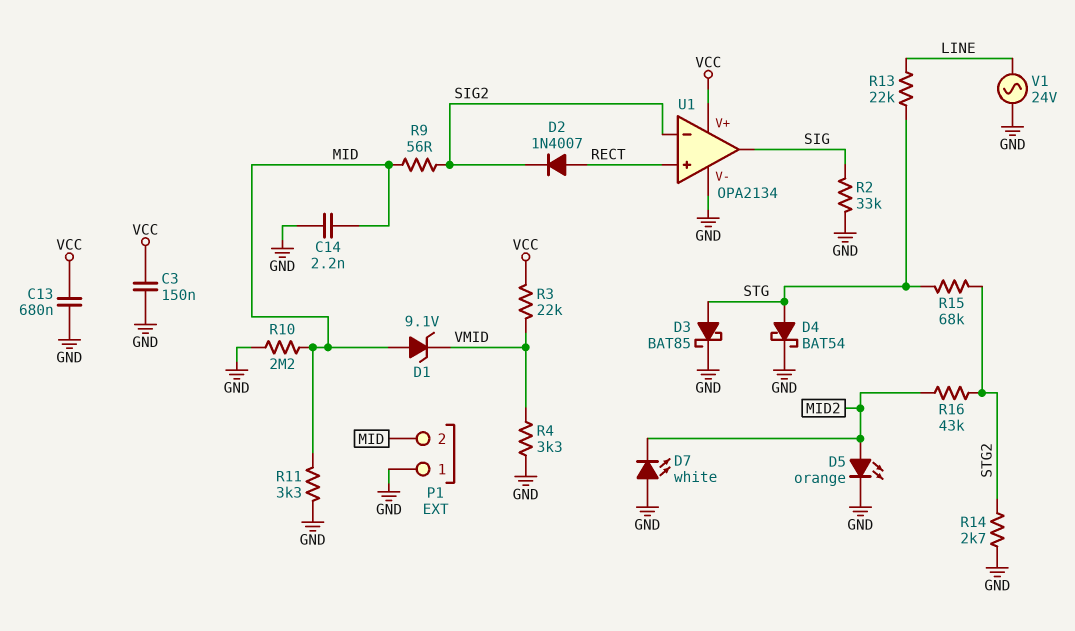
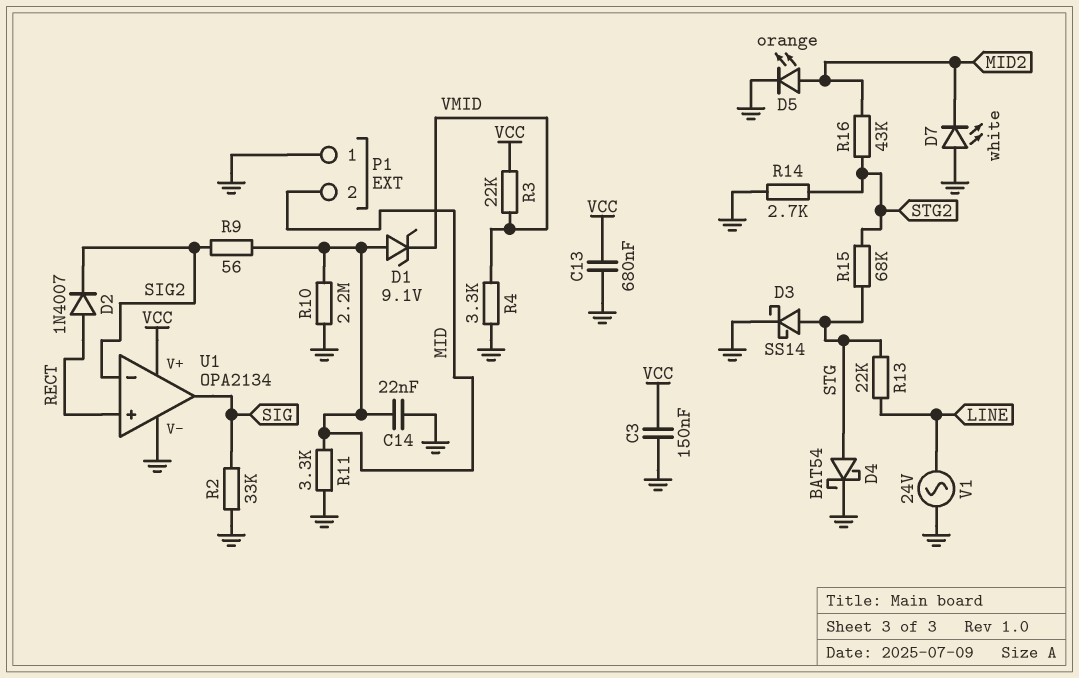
C14: 2.2nF (GND, MID) -> 22nF (GND, MID)
D3: schottky BAT85 (A STG, K GND) -> schottky SS14 (A STG, K GND)

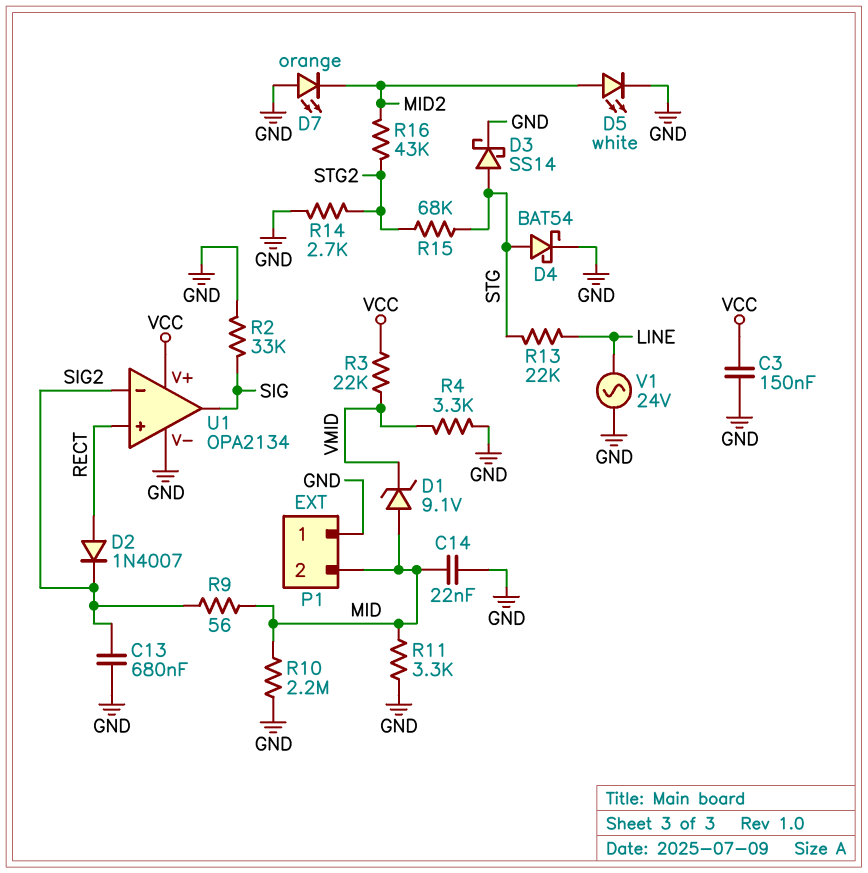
C13: 680nF (GND, VCC) -> 680nF (GND, SIG2)
D5: LED orange (A MID2, K GND) -> LED white (A MID2, K GND)
D7: LED white (A GND, K MID2) -> LED orange (A GND, K MID2)

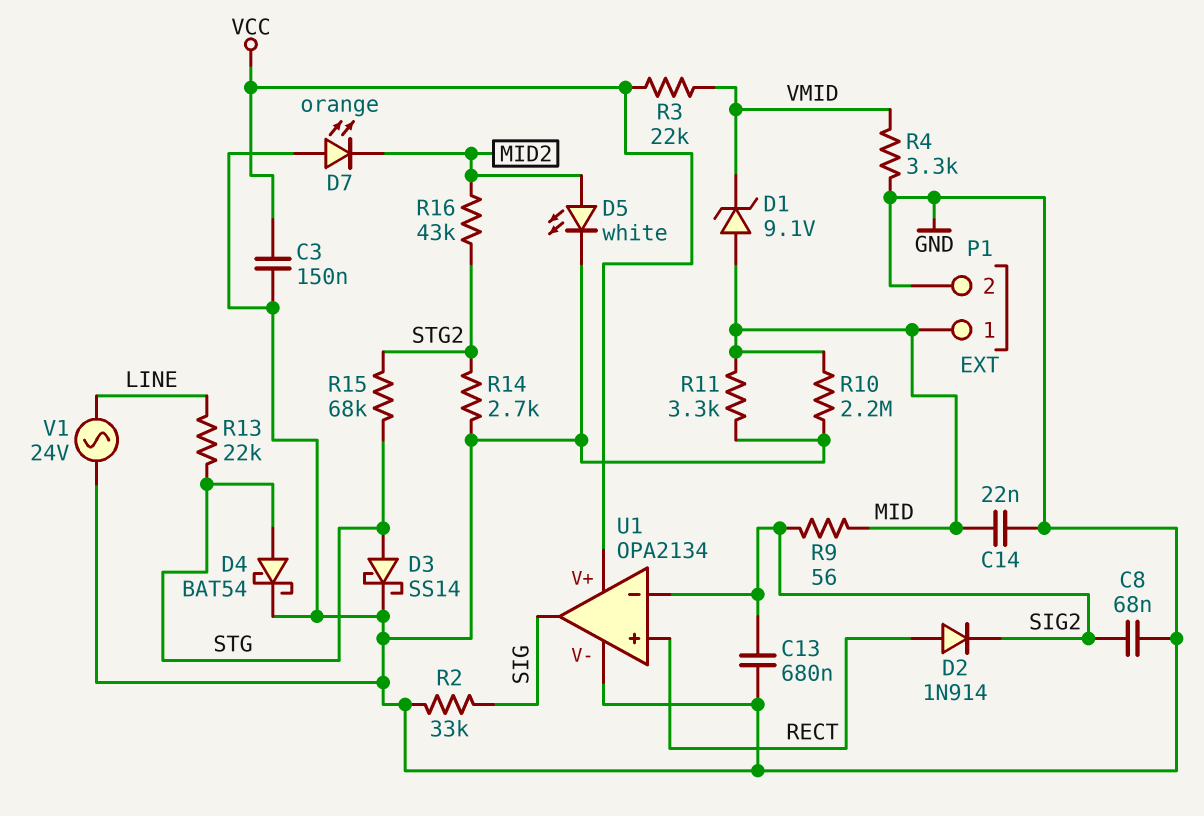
C8: none -> 68nF (GND, SIG2)
D2: diode 1N4007 (A RECT, K SIG2) -> diode 1N914 (A RECT, K SIG2)
P1 pin 1: GND -> MID
P1 pin 2: MID -> GND

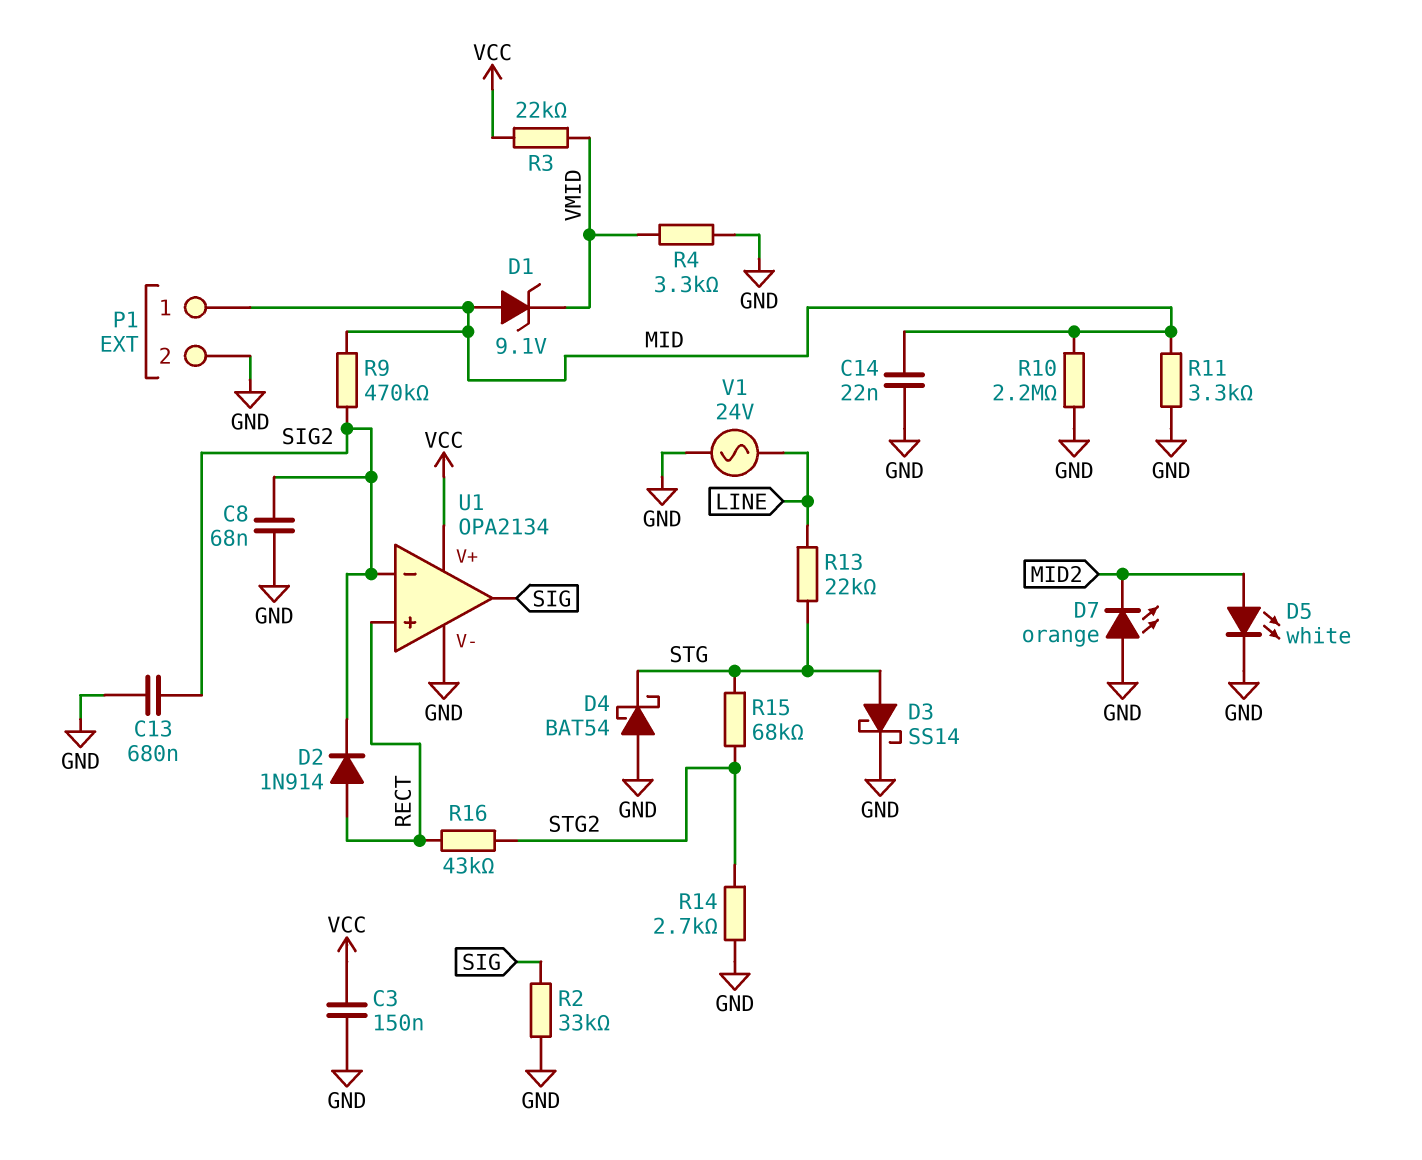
D4: schottky BAT54 (A STG, K GND) -> schottky BAT54 (A GND, K STG)
R9: 56 (MID, SIG2) -> 470k (MID, SIG2)
R16: 43k (MID2, STG2) -> 43k (RECT, STG2)

